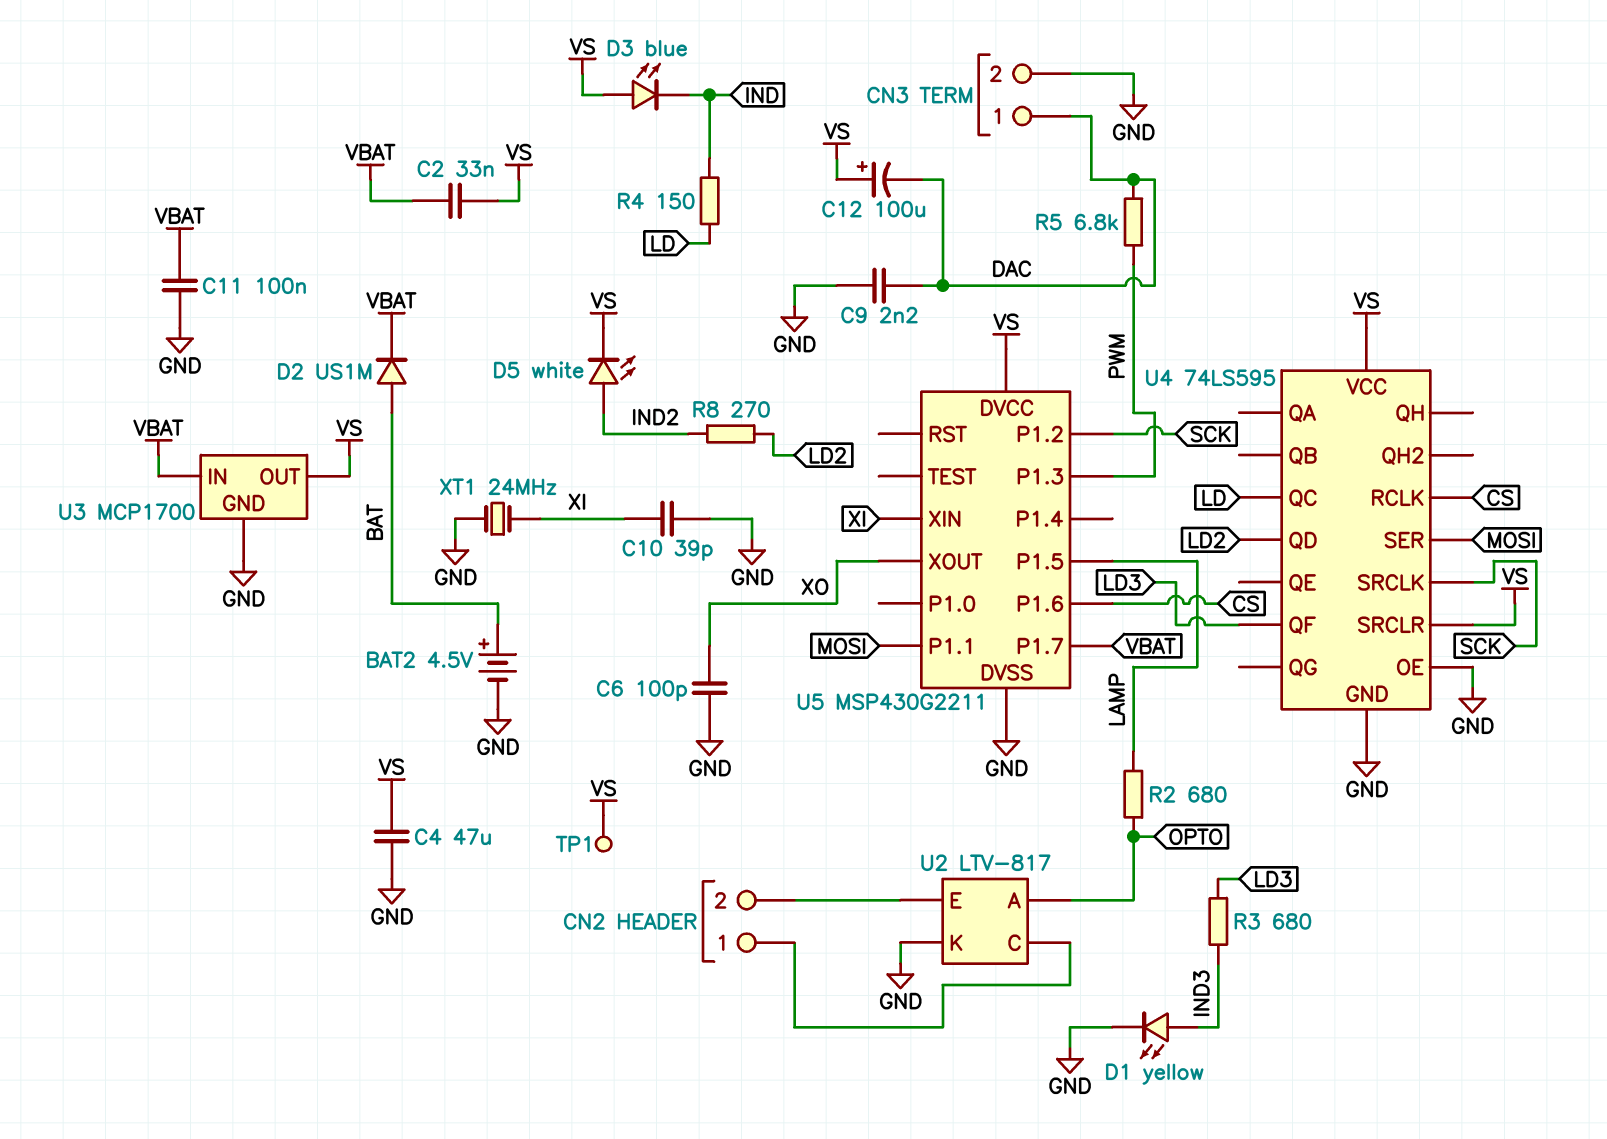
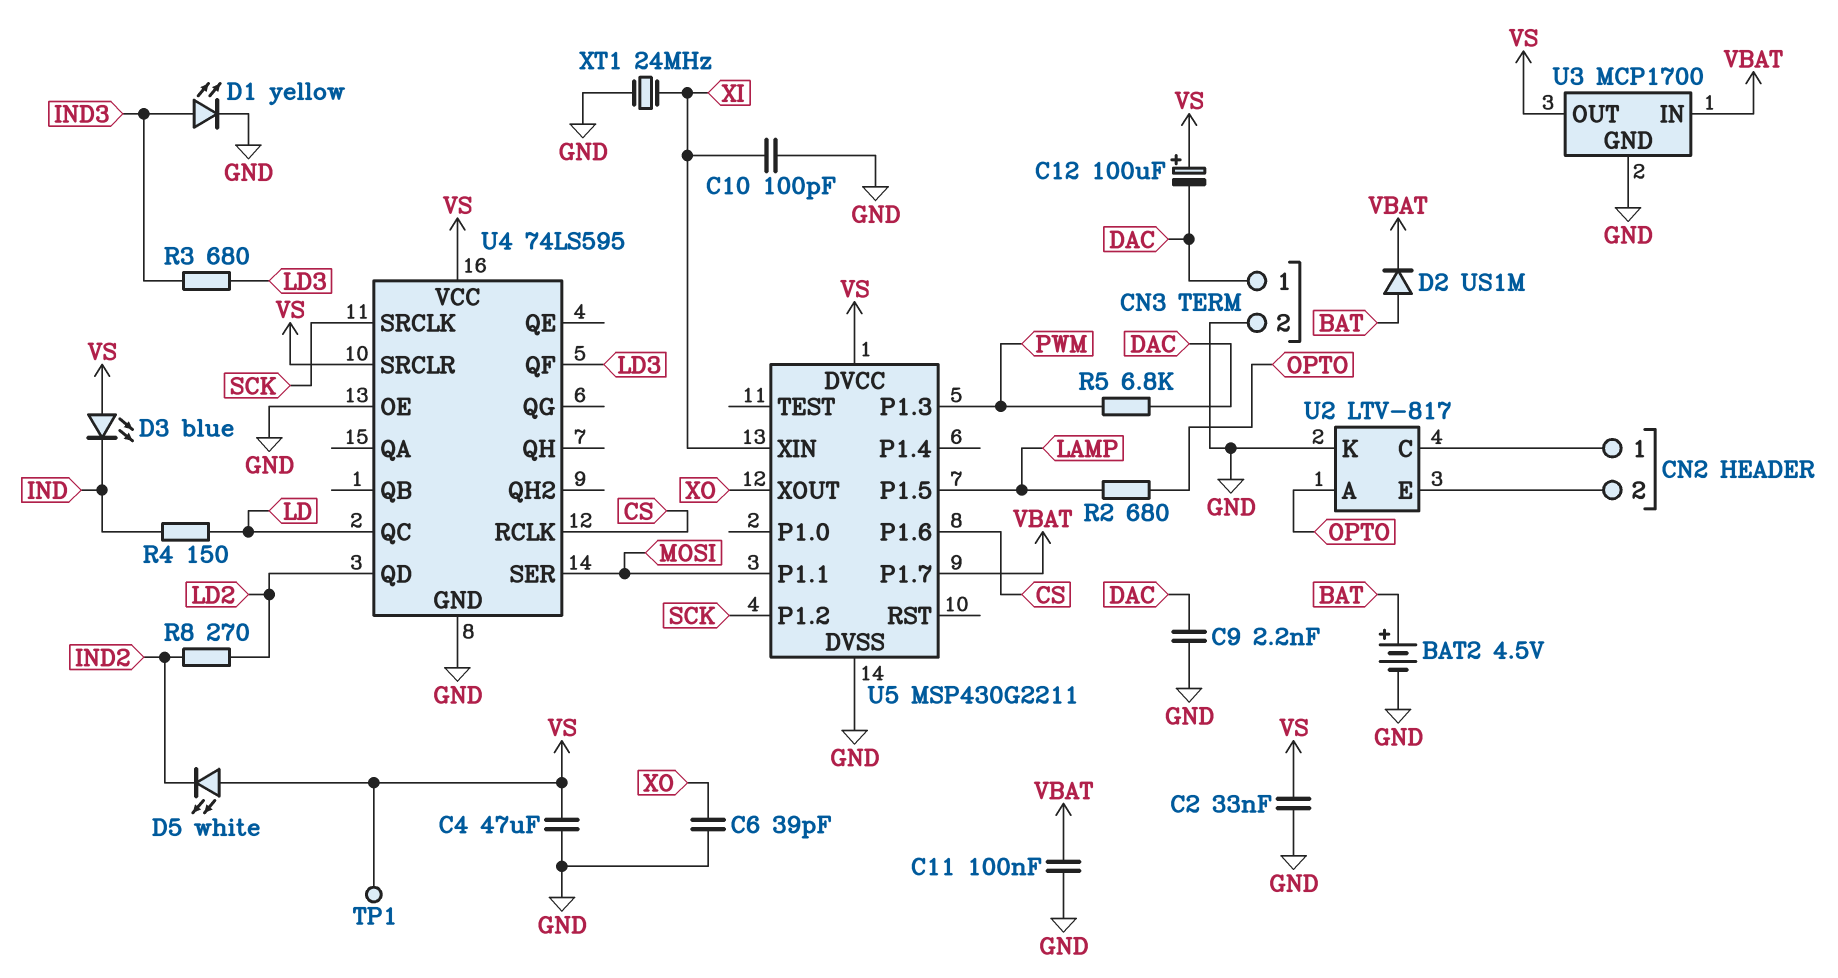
C2: 33nF (VBAT, VS) -> 33nF (GND, VS)
C6: 100pF (GND, XO) -> 39pF (GND, XO)
C10: 39pF (GND, XI) -> 100pF (GND, XI)
D5: LED white (A IND2, K VS) -> LED white (A VS, K IND2)

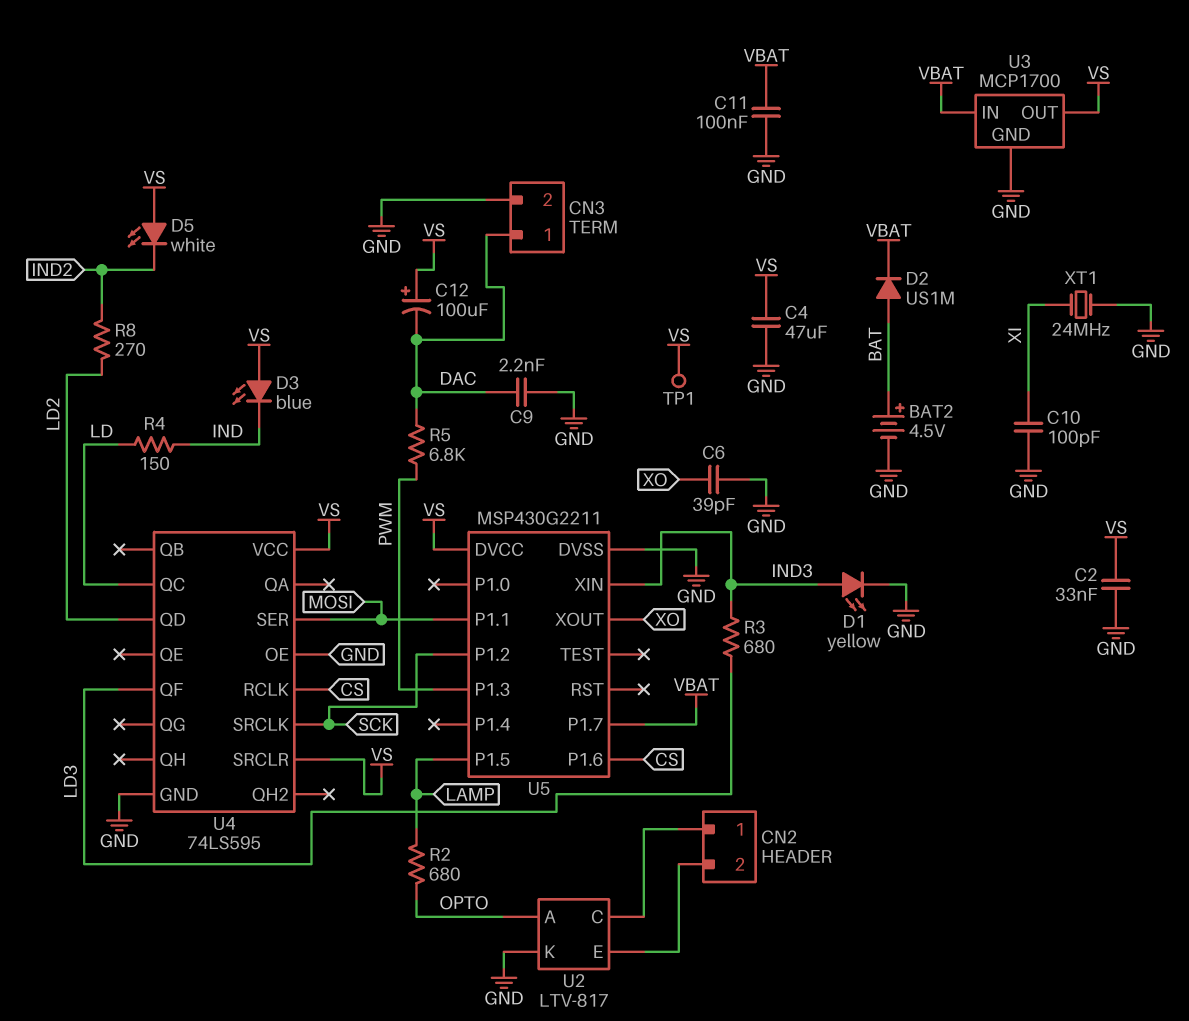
U5 pin XIN: XI -> IND3

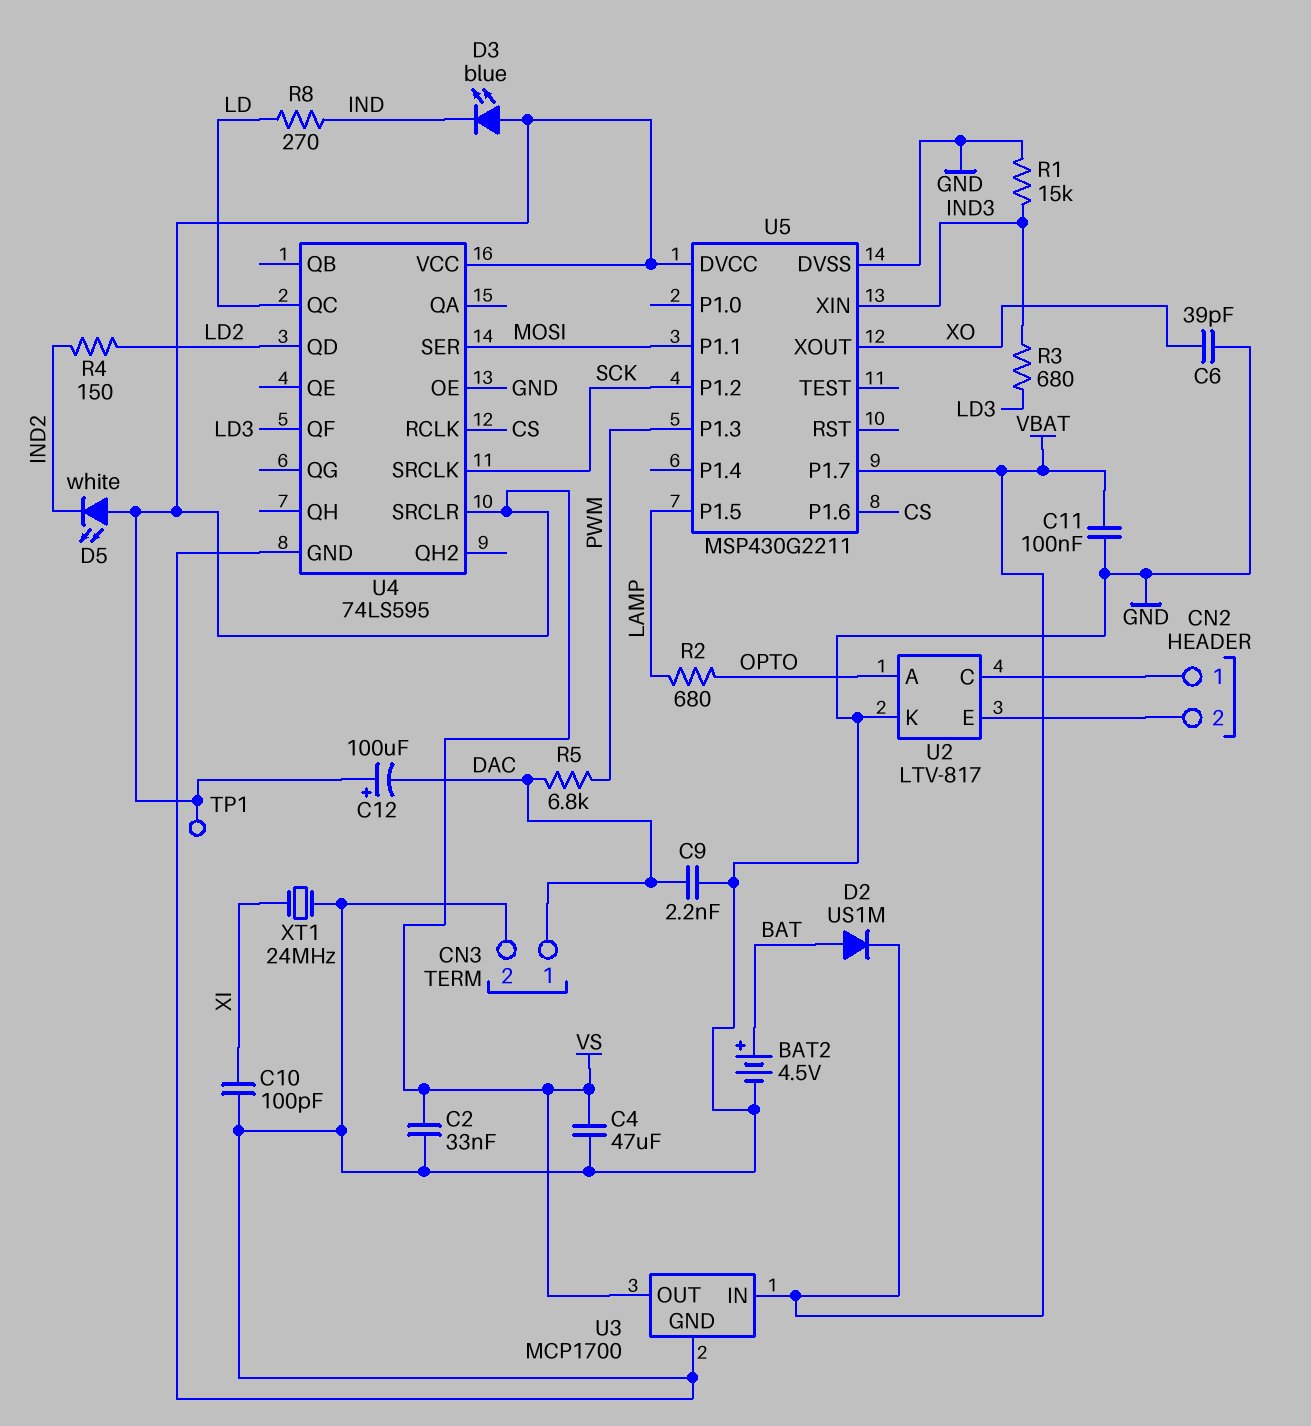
D1: LED yellow (A IND3, K GND) -> none
R1: none -> 15k (GND, IND3)
R4: 150 (IND, LD) -> 150 (IND2, LD2)
R8: 270 (IND2, LD2) -> 270 (IND, LD)

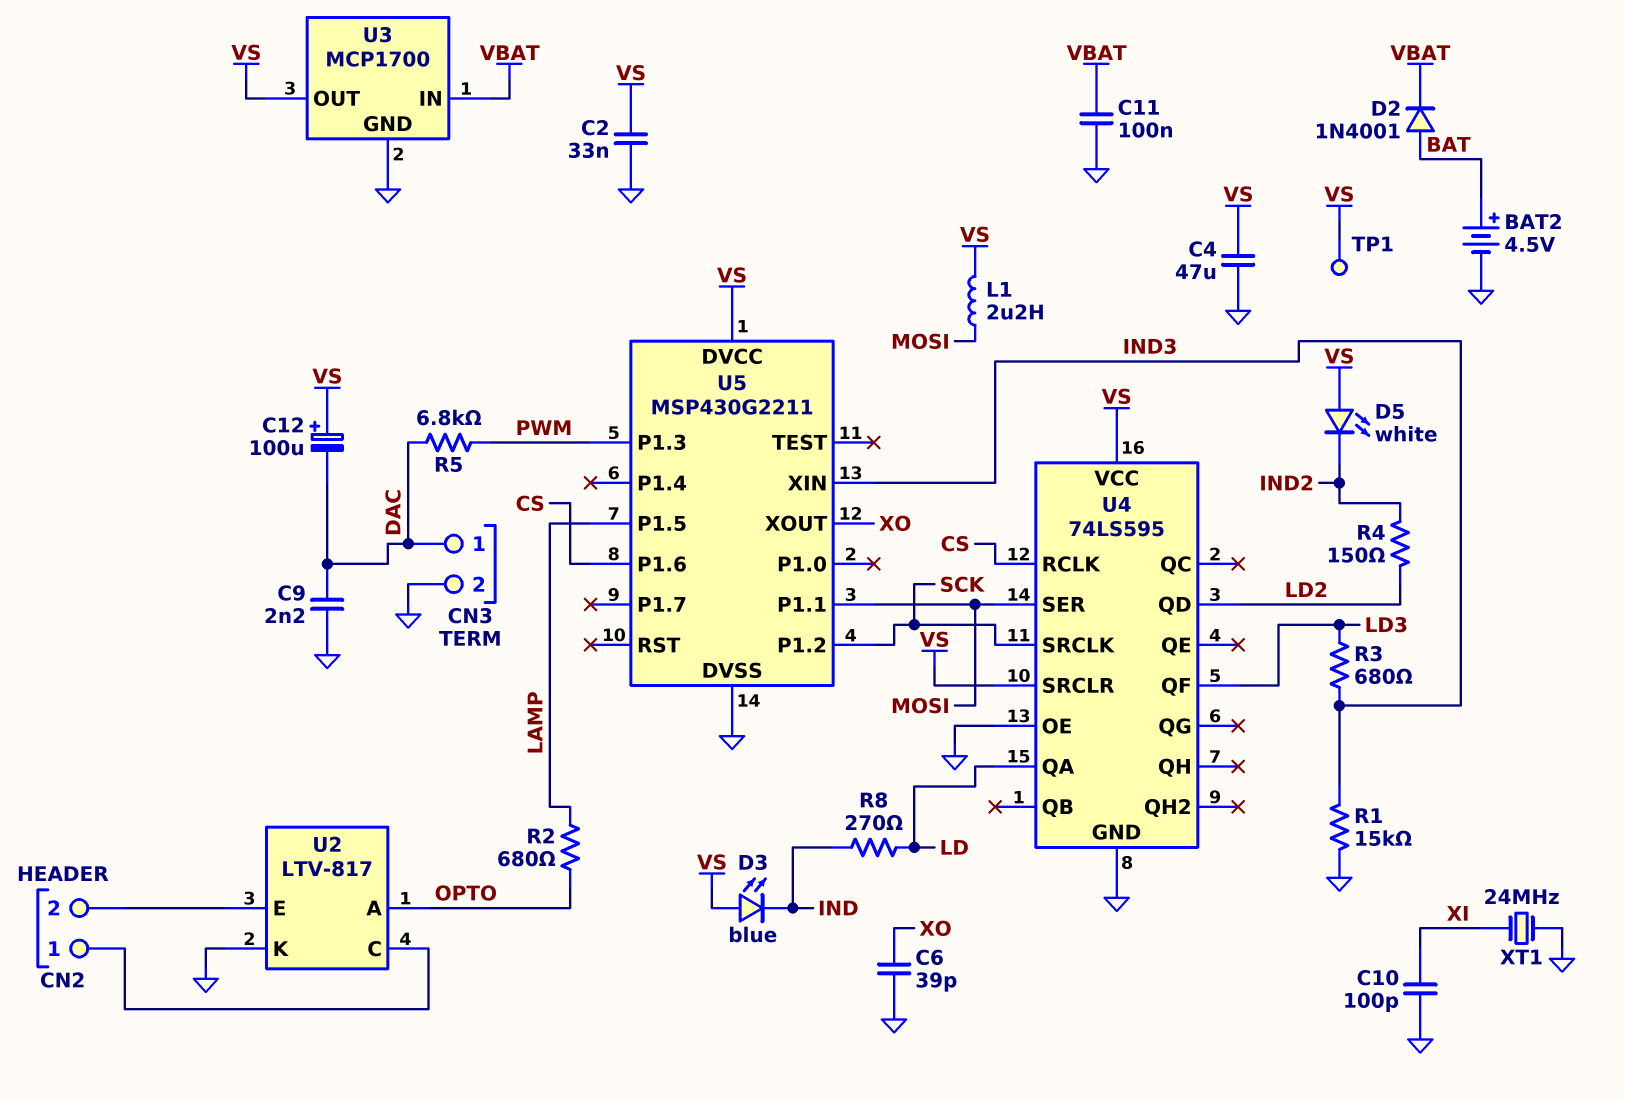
D2: diode US1M (A BAT, K VBAT) -> diode 1N4001 (A BAT, K VBAT)
L1: none -> 2.2uH (MOSI, VS)
U4 pin QA: none -> LD
U4 pin QC: LD -> none
U5 pin P1.7: VBAT -> none

